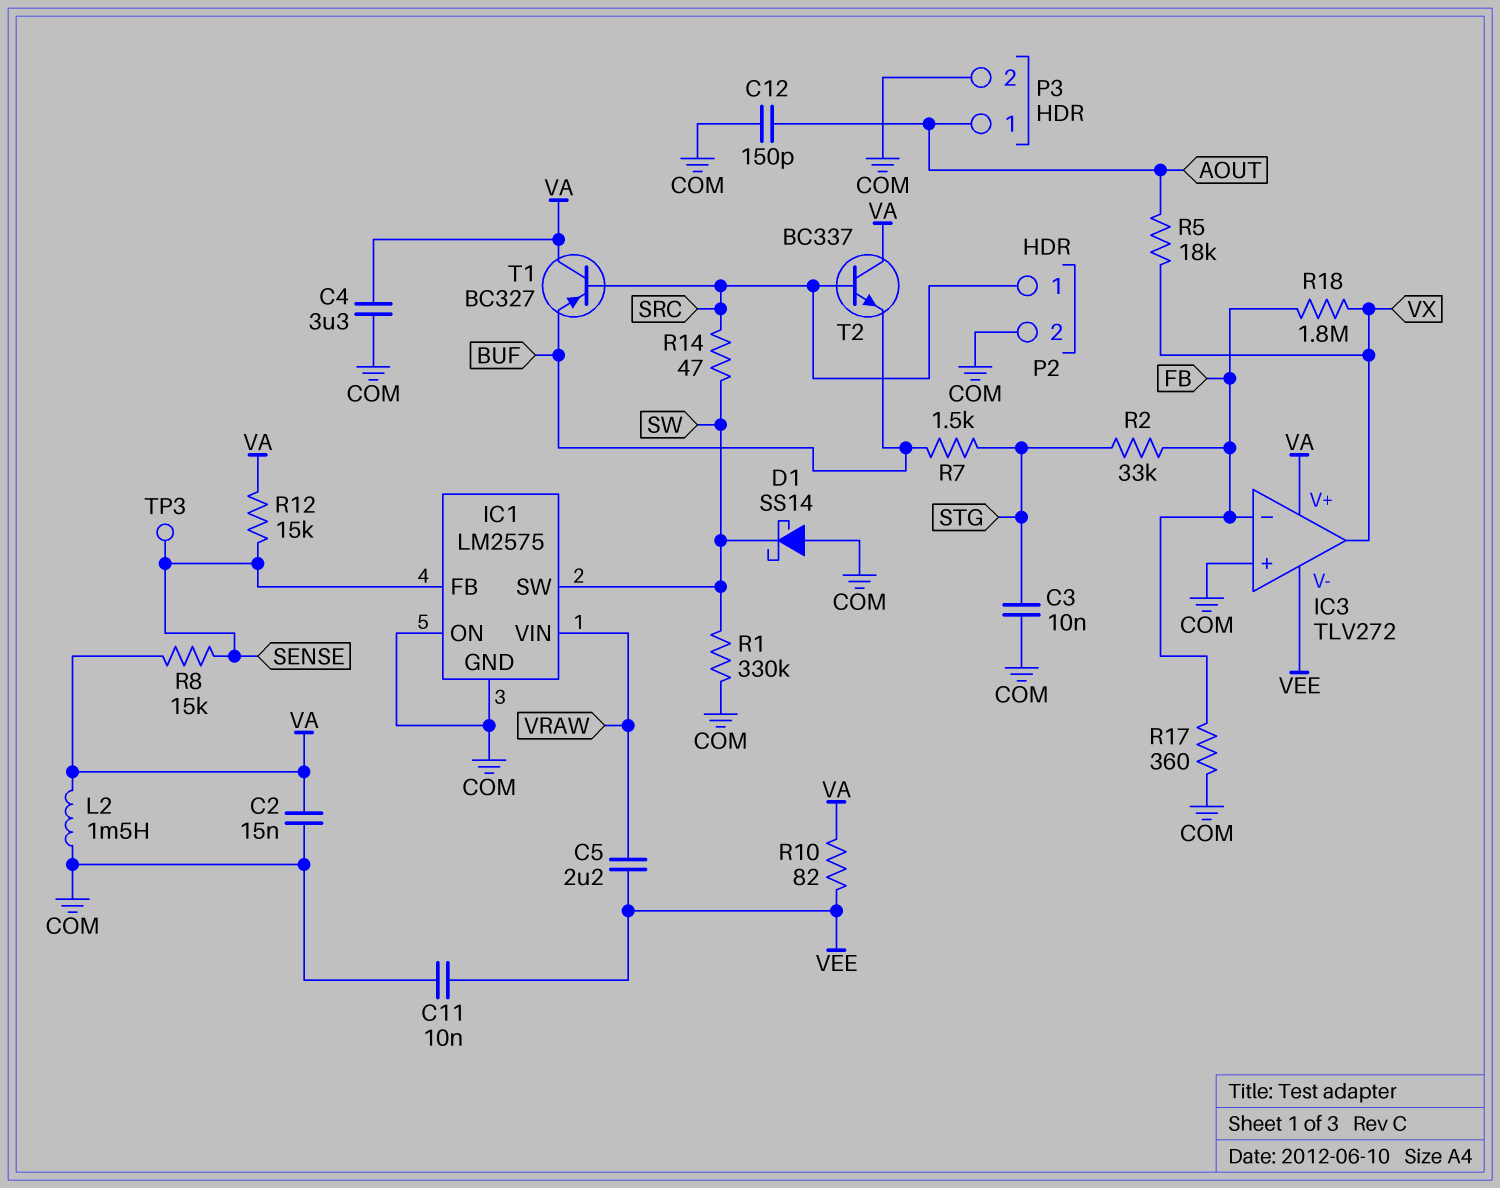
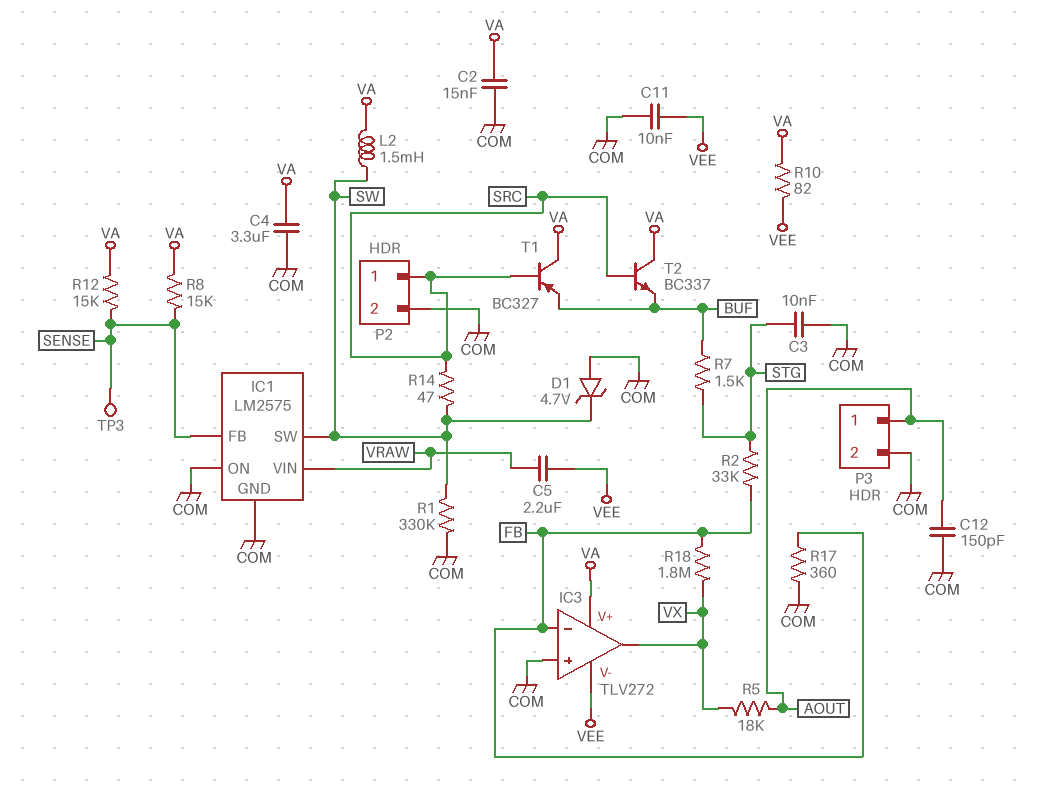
D1: schottky SS14 (A COM, K SW) -> zener 4.7V (A COM, K SW)
L2: 1.5mH (COM, VA) -> 1.5mH (SW, VA)

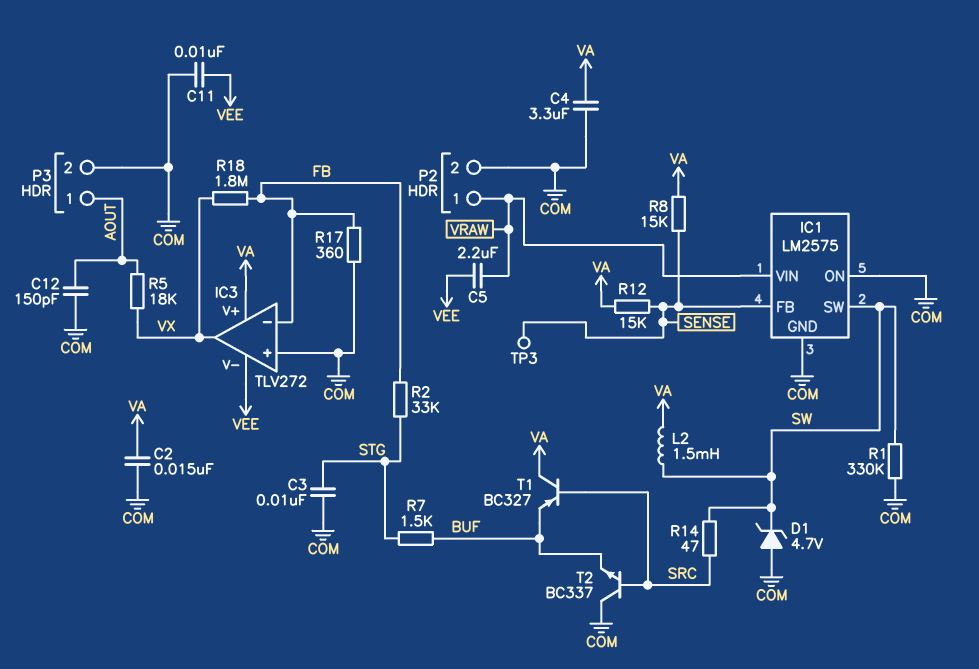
P2 pin 1: SRC -> VRAW
R10: 82 (VA, VEE) -> none
T2: NPN BC337 (B SRC, C VA, E BUF) -> NPN BC337 (B SRC, C COM, E BUF)

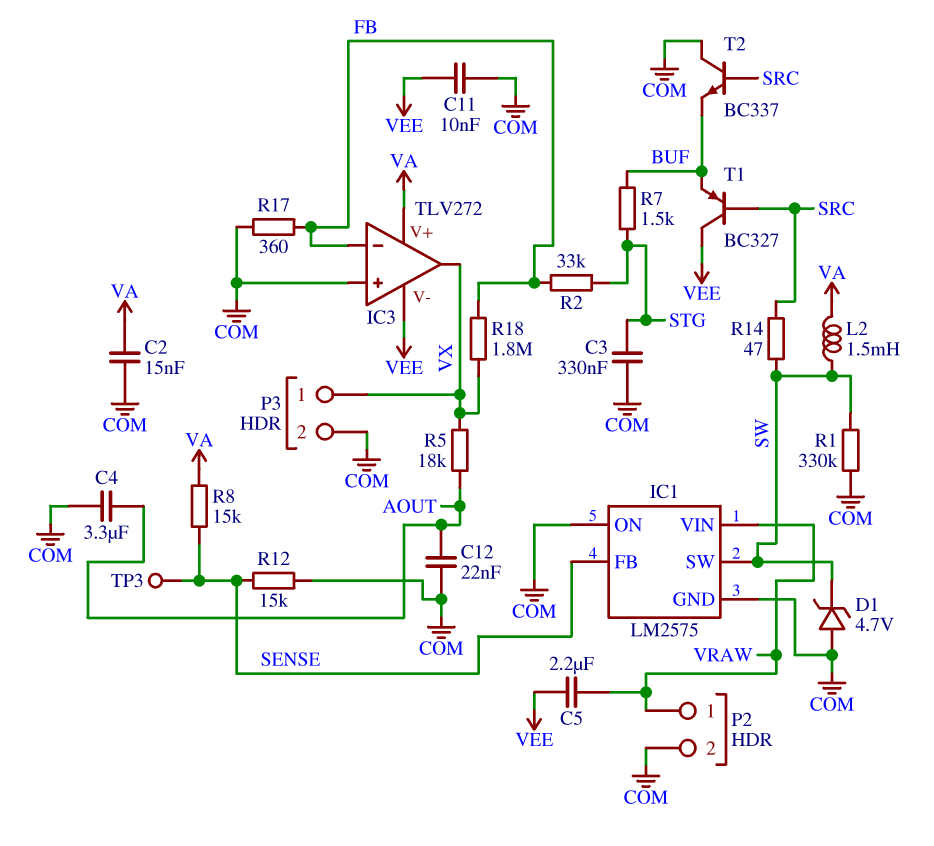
C3: 10nF (COM, STG) -> 330nF (COM, STG)
C4: 3.3uF (COM, VA) -> 3.3uF (AOUT, COM)
C12: 150pF (AOUT, COM) -> 22nF (AOUT, COM)
P3 pin 1: AOUT -> VX
R12: 15k (SENSE, VA) -> 15k (COM, SENSE)
T1: PNP BC327 (B SRC, C VA, E BUF) -> PNP BC327 (B SRC, C VEE, E BUF)

